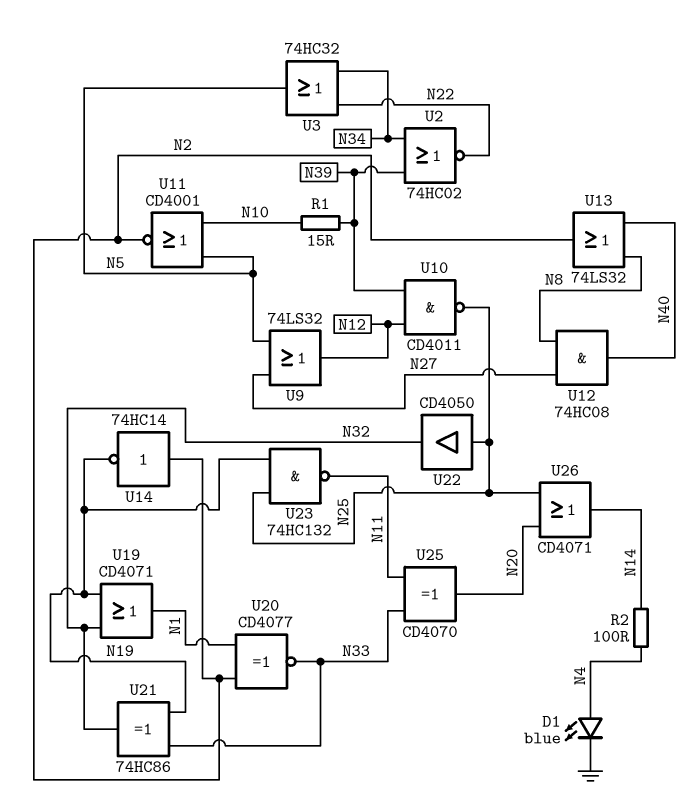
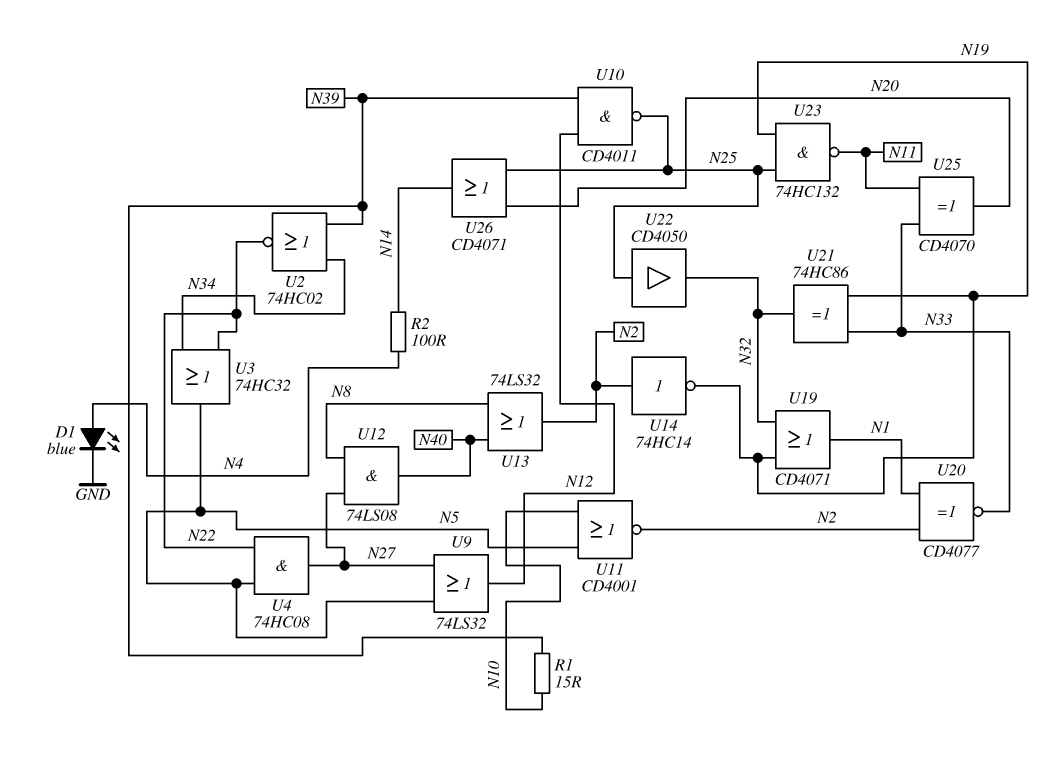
U4: none -> AND 74HC08 (in N5, in N22, out N27)
U12: AND 74HC08 (in N8, in N27, out N40) -> AND 74LS08 (in N8, in N27, out N40)

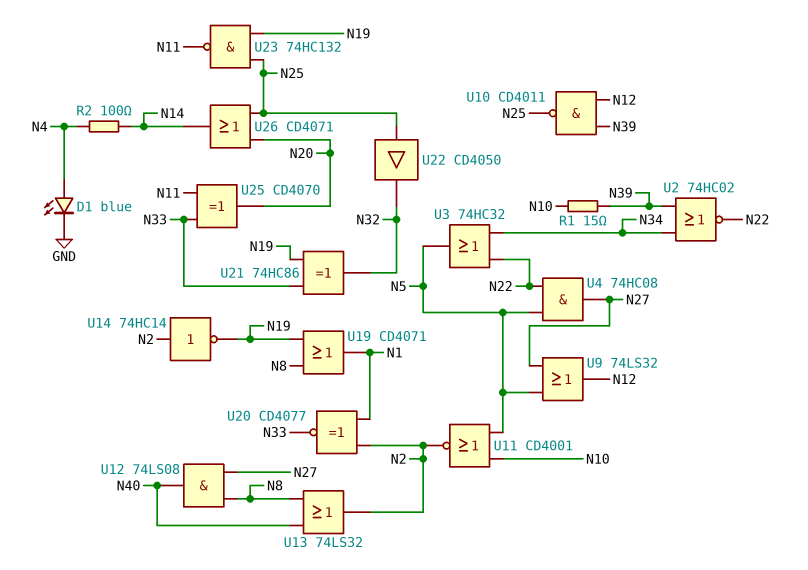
U19: OR CD4071 (in N19, in N32, out N1) -> OR CD4071 (in N8, in N19, out N1)

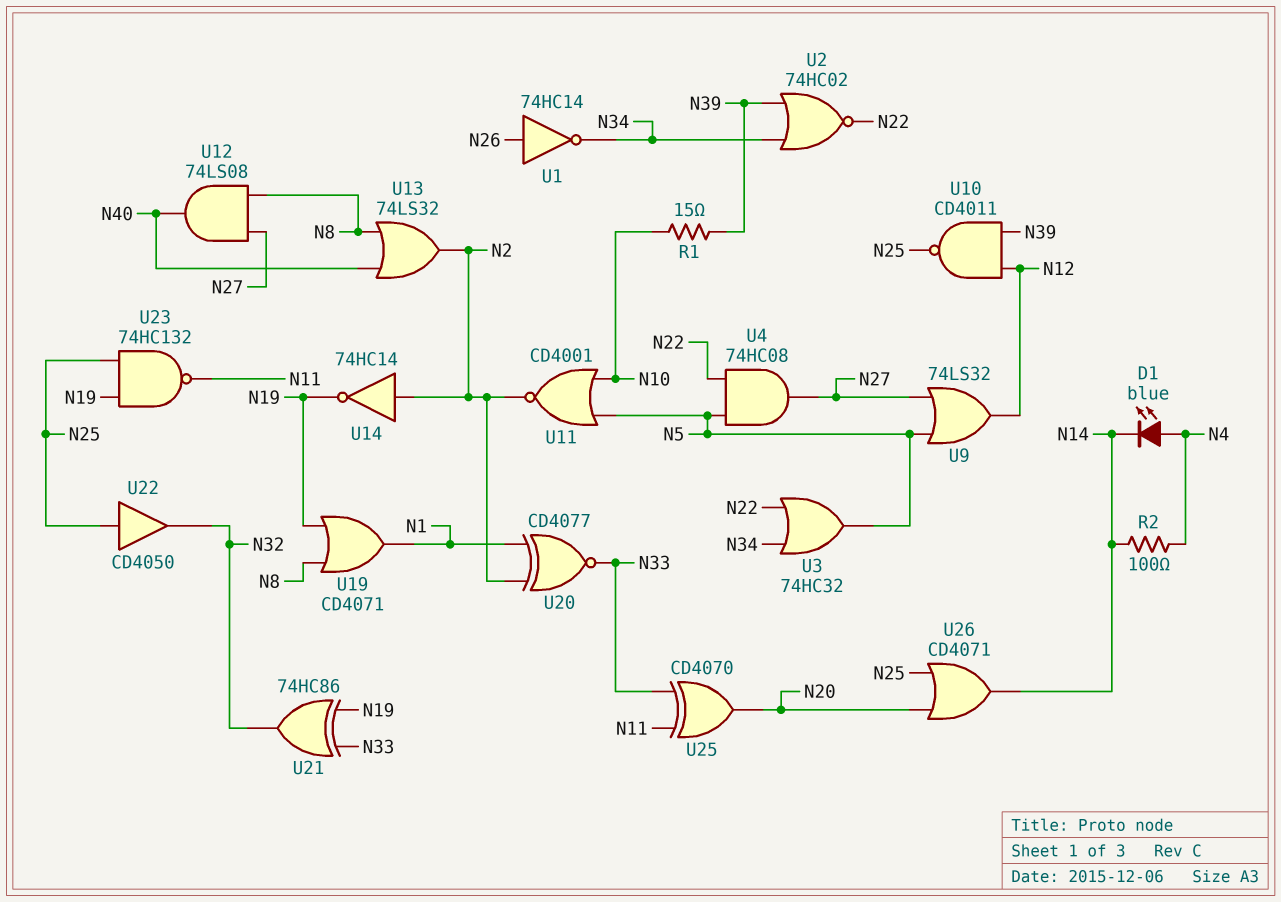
D1: LED blue (A N4, K GND) -> LED blue (A N4, K N14)
U1: none -> NOT 74HC14 (in N26, out N34)

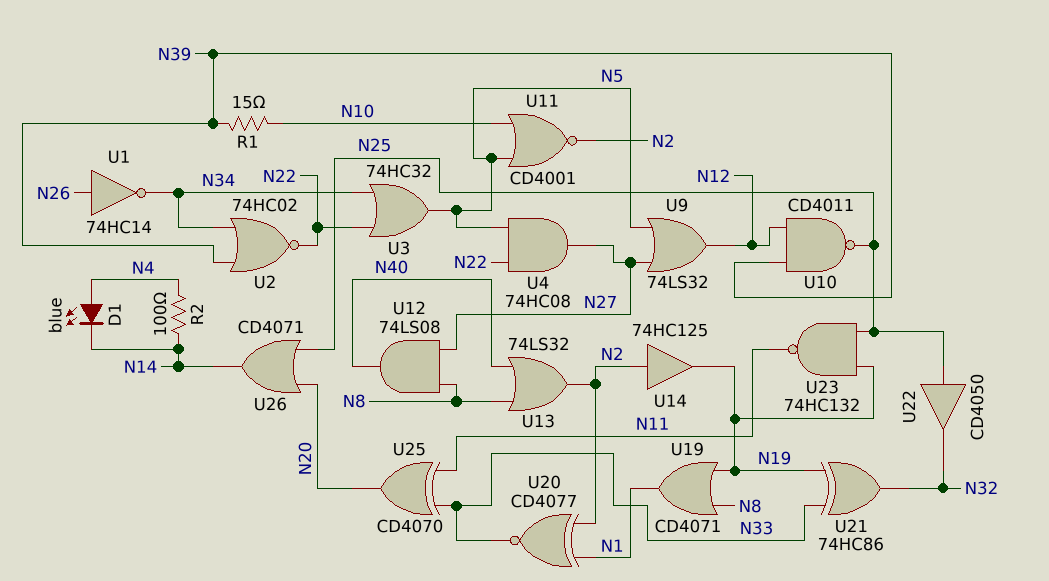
U14: NOT 74HC14 (in N2, out N19) -> buffer 74HC125 (in N2, out N19)

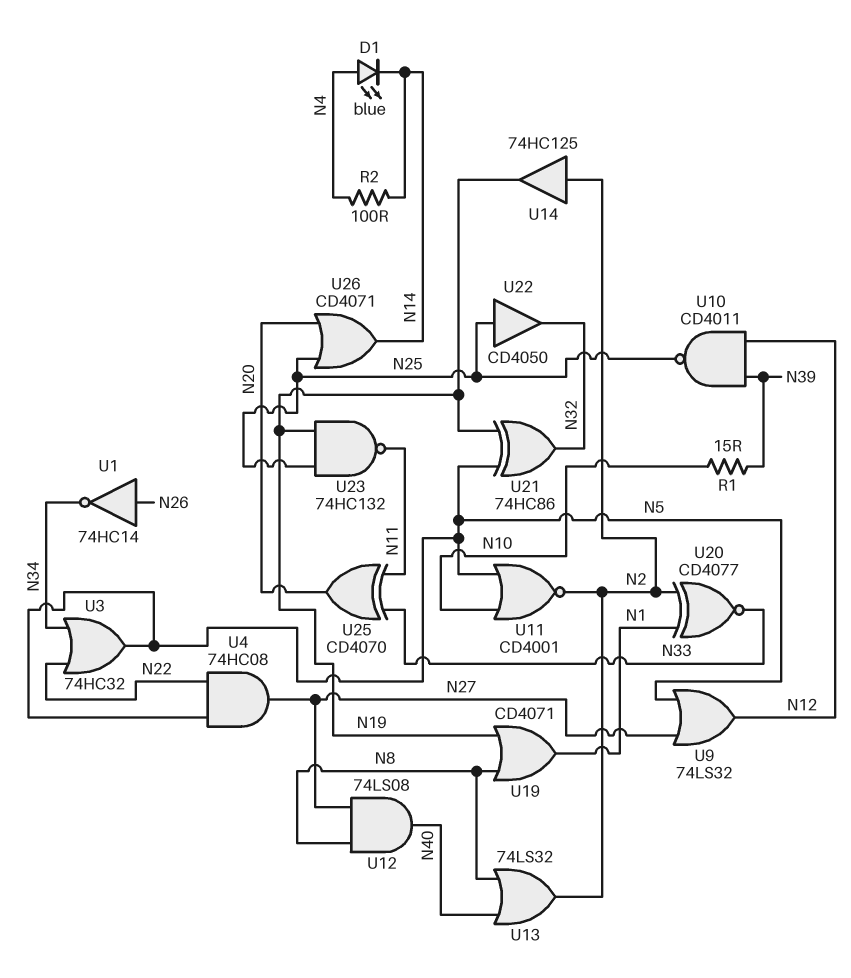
U2: NOR 74HC02 (in N34, in N39, out N22) -> none
U21: XOR 74HC86 (in N19, in N33, out N32) -> XOR 74HC86 (in N5, in N19, out N32)

